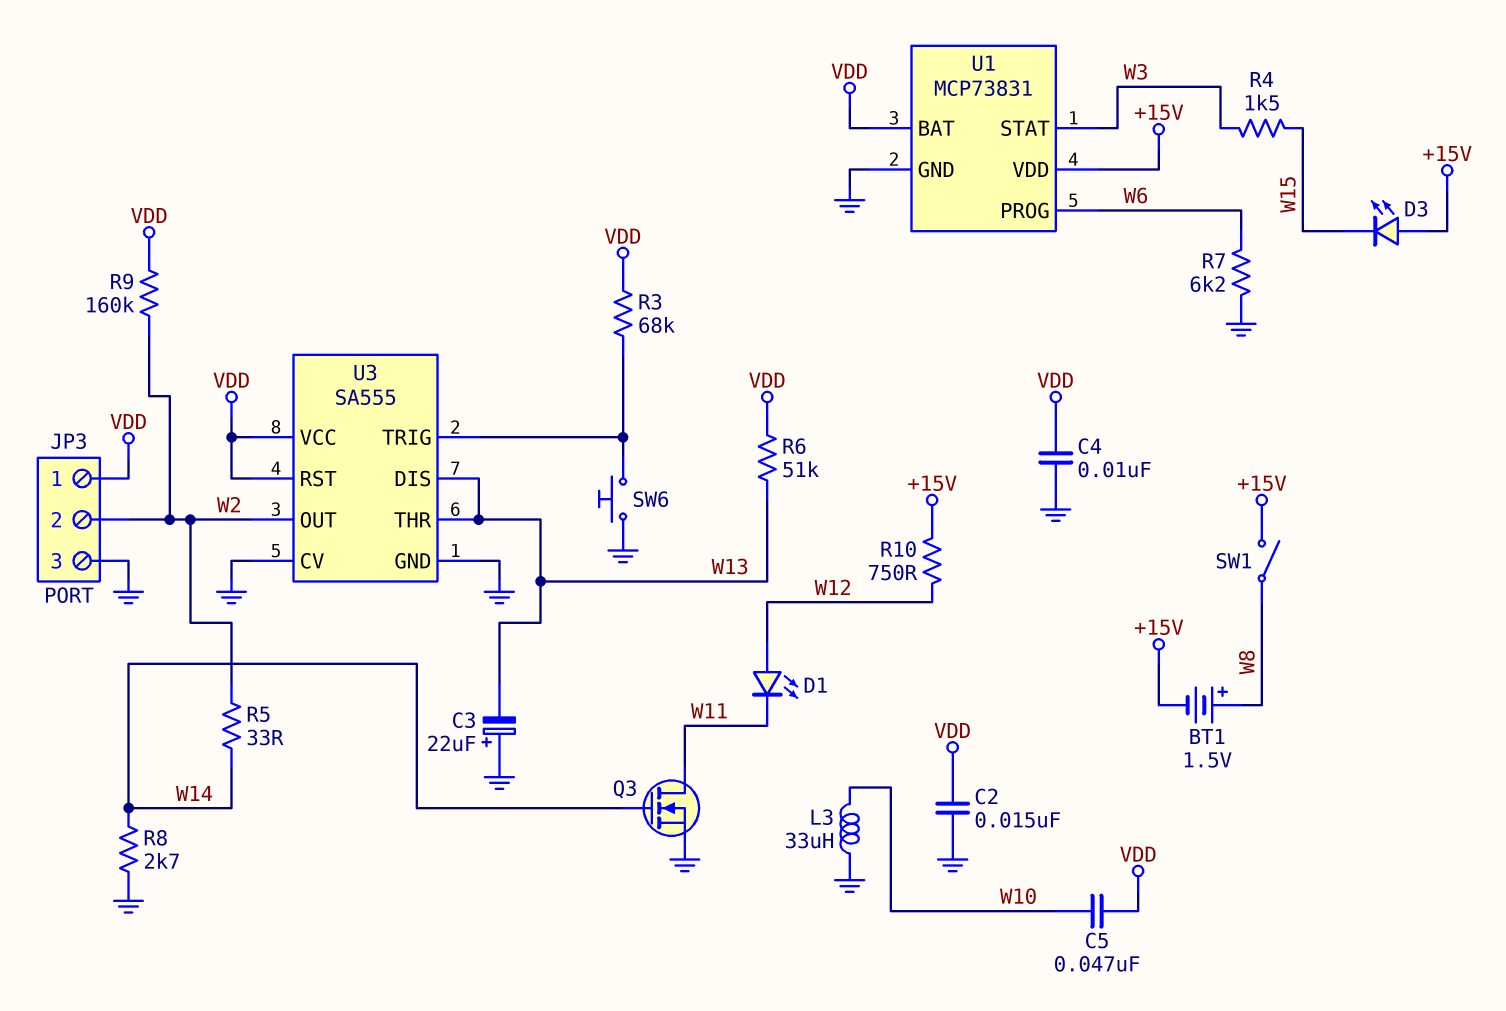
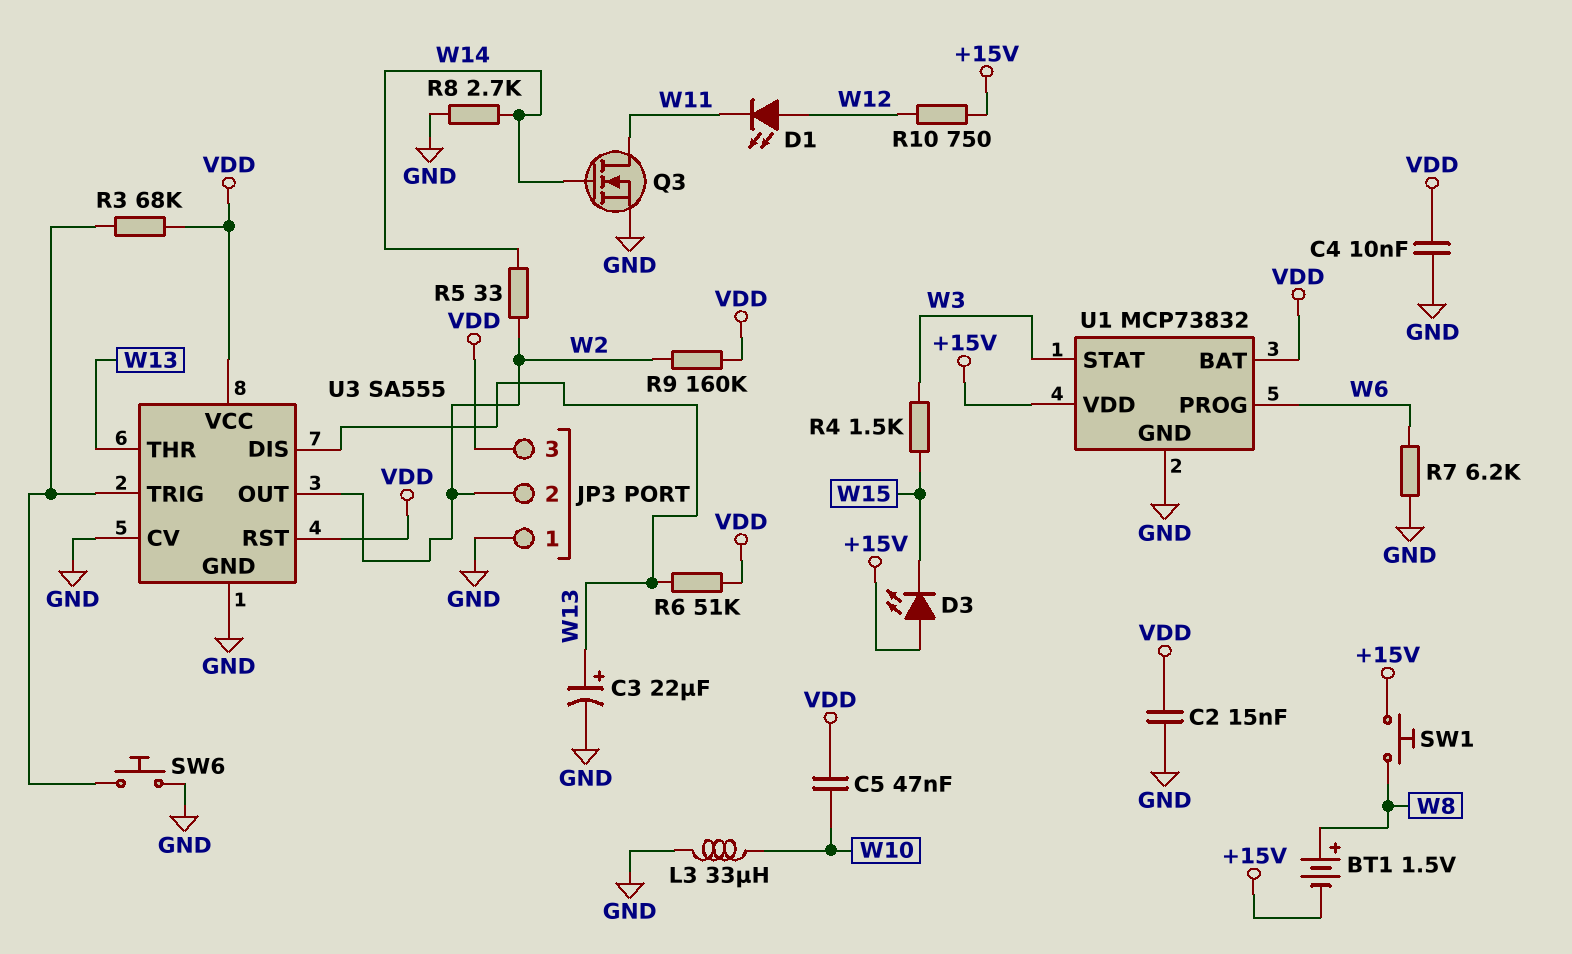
C3: 22uF (plus GND, minus W13) -> 22uF (plus W13, minus GND)
JP3 pin 1: VDD -> GND
JP3 pin 3: GND -> VDD
SW1: switch (+15V, W8) -> button (+15V, W8)
U1: MCP73831 -> MCP73832

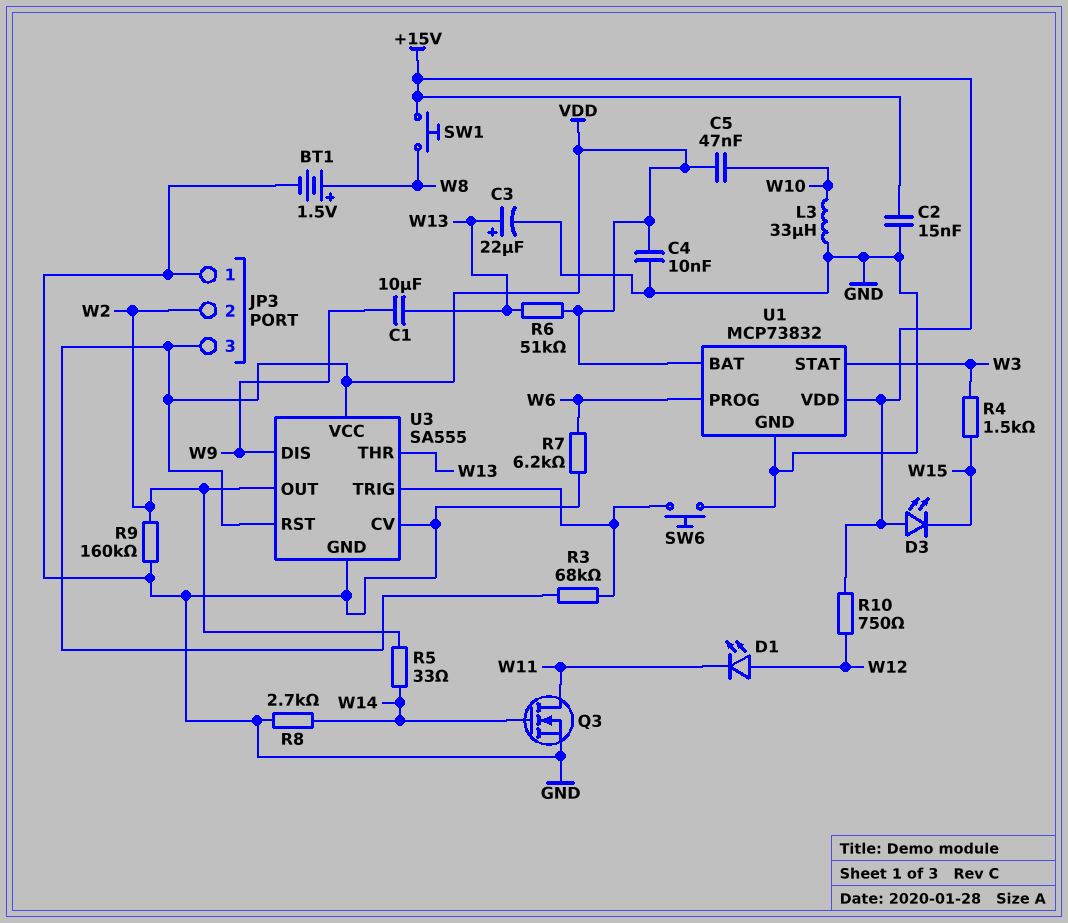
BT1: 1.5V (plus W8, minus +15V) -> 1.5V (plus W8, minus GND)
C1: none -> 10uF (W9, W13)
C2: 15nF (GND, VDD) -> 15nF (+15V, GND)
R9: 160k (VDD, W2) -> 160k (GND, W2)
U3 pin DIS: W13 -> W9

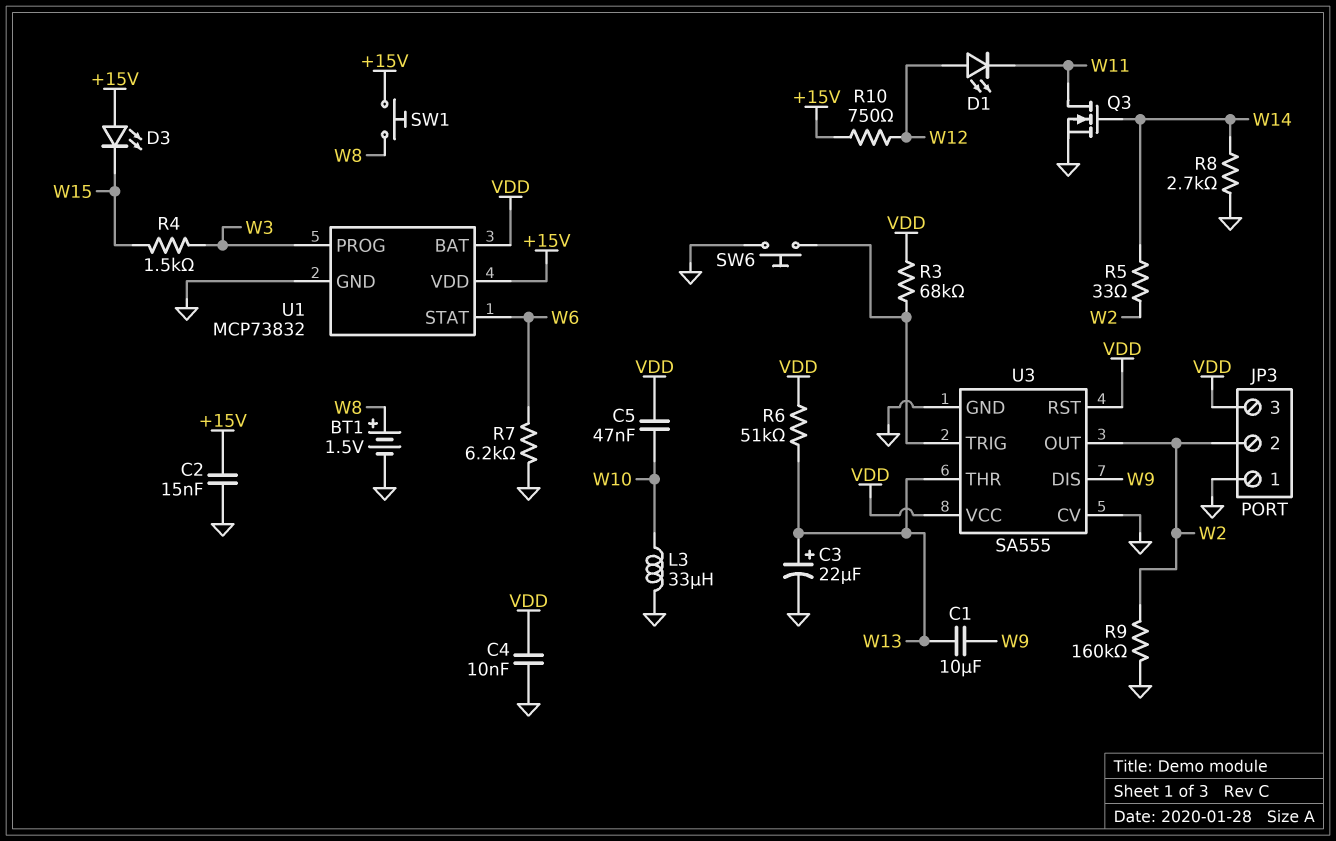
U1 pin PROG: W6 -> W3
U1 pin STAT: W3 -> W6

